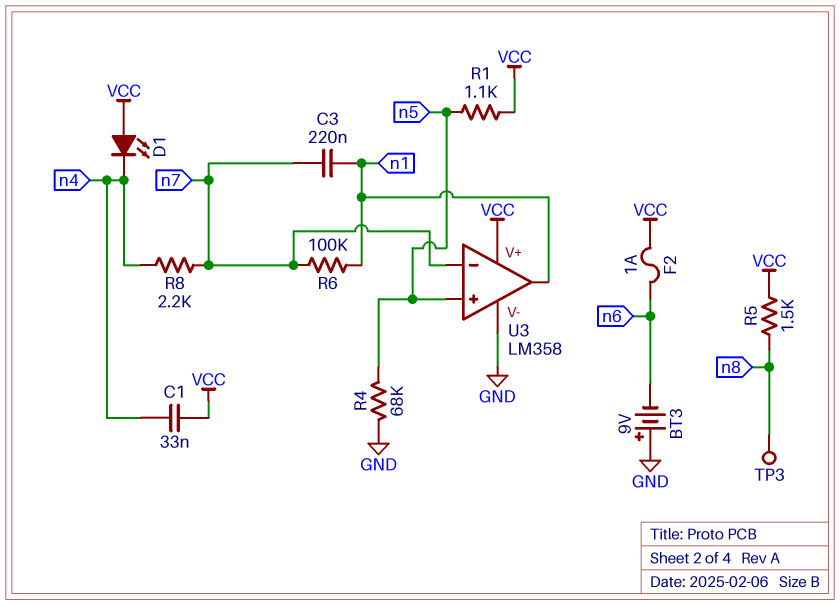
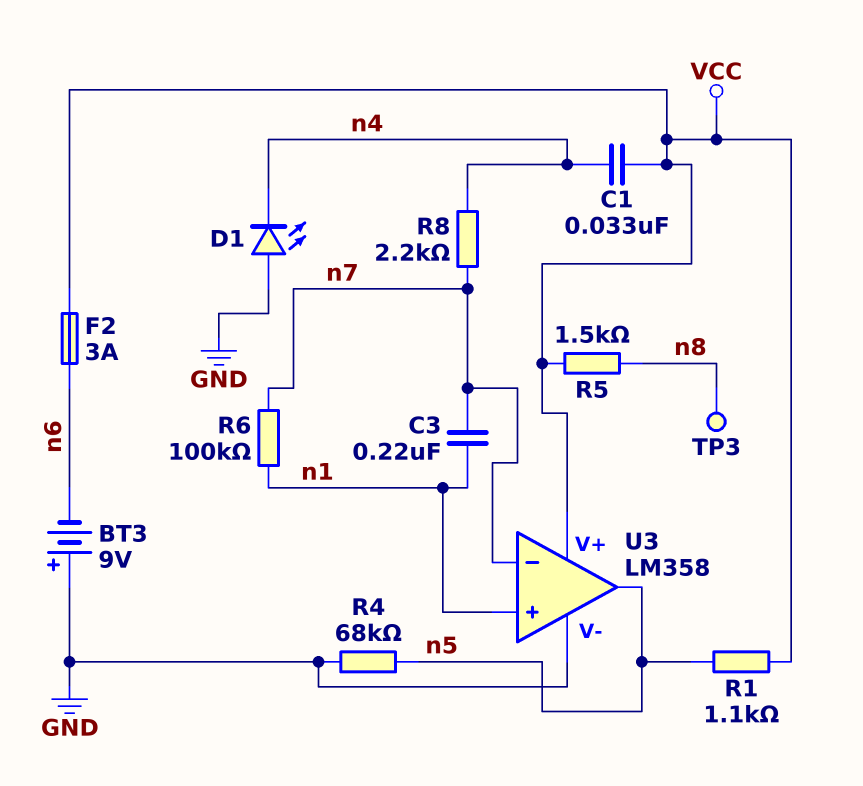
D1: LED (A VCC, K n4) -> LED (A GND, K n4)
F2: 1A (VCC, n6) -> 3A (VCC, n6)
U3 pin in+: n5 -> n1
U3 pin out: n1 -> n5

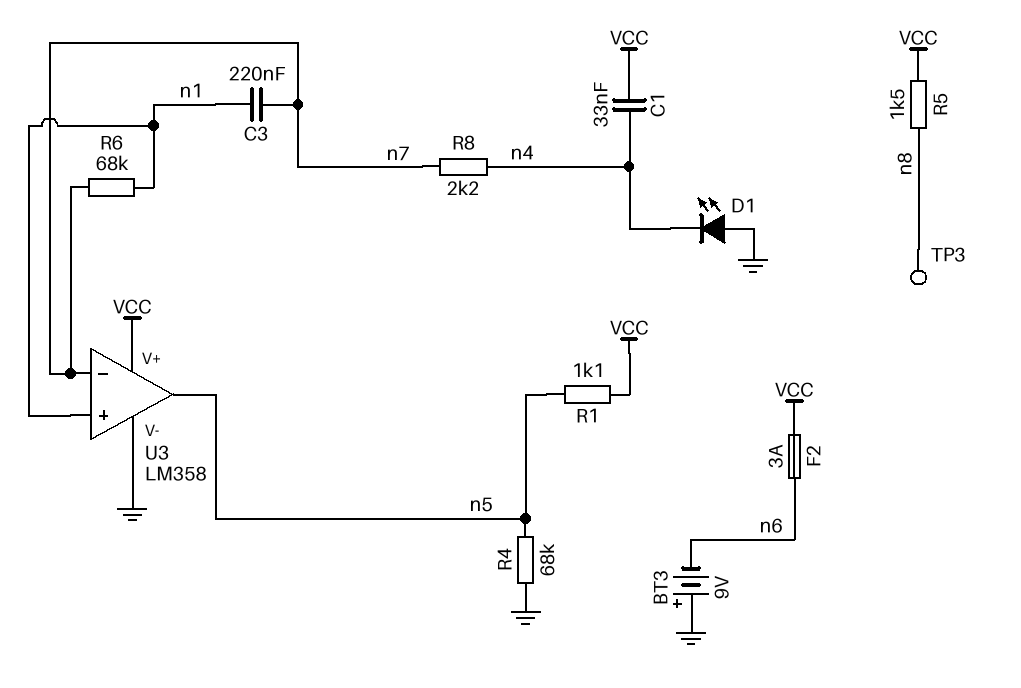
R6: 100k (n1, n7) -> 68k (n1, n7)

